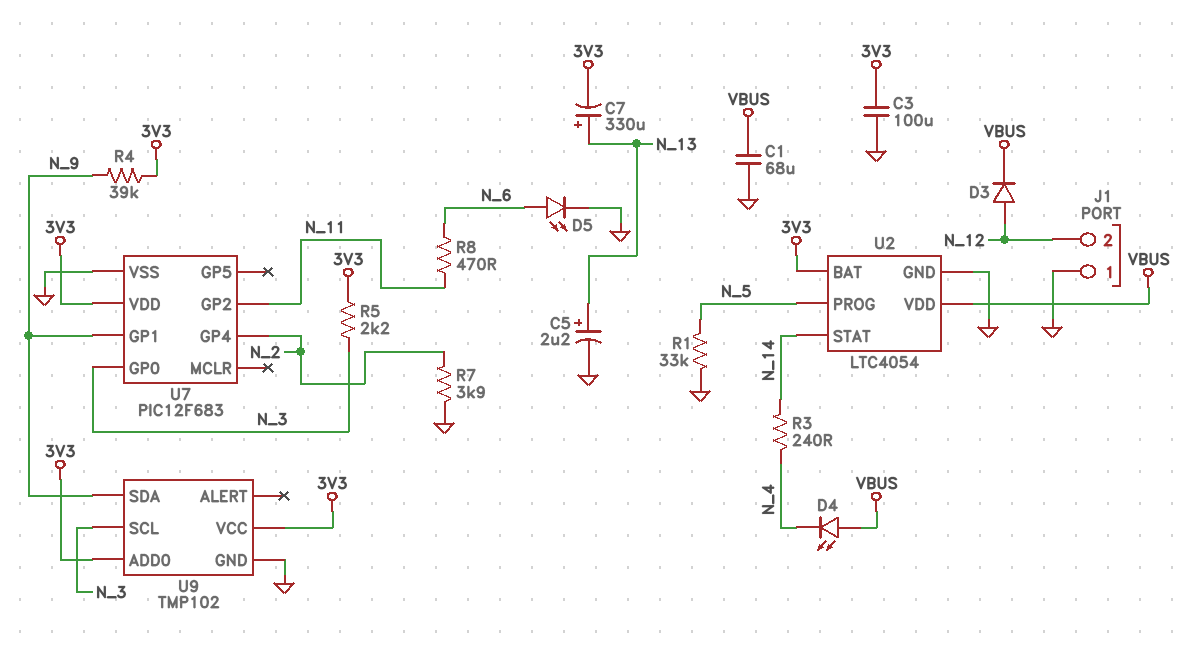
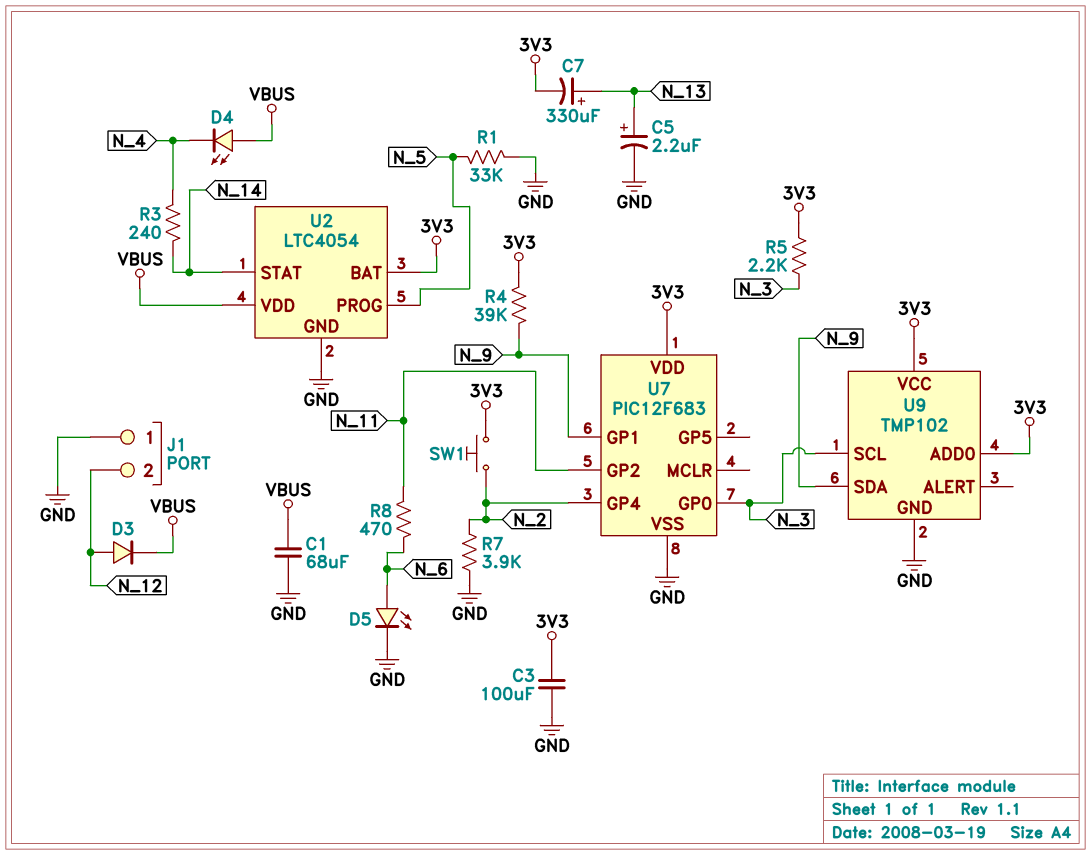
SW1: none -> button (3V3, N_2)

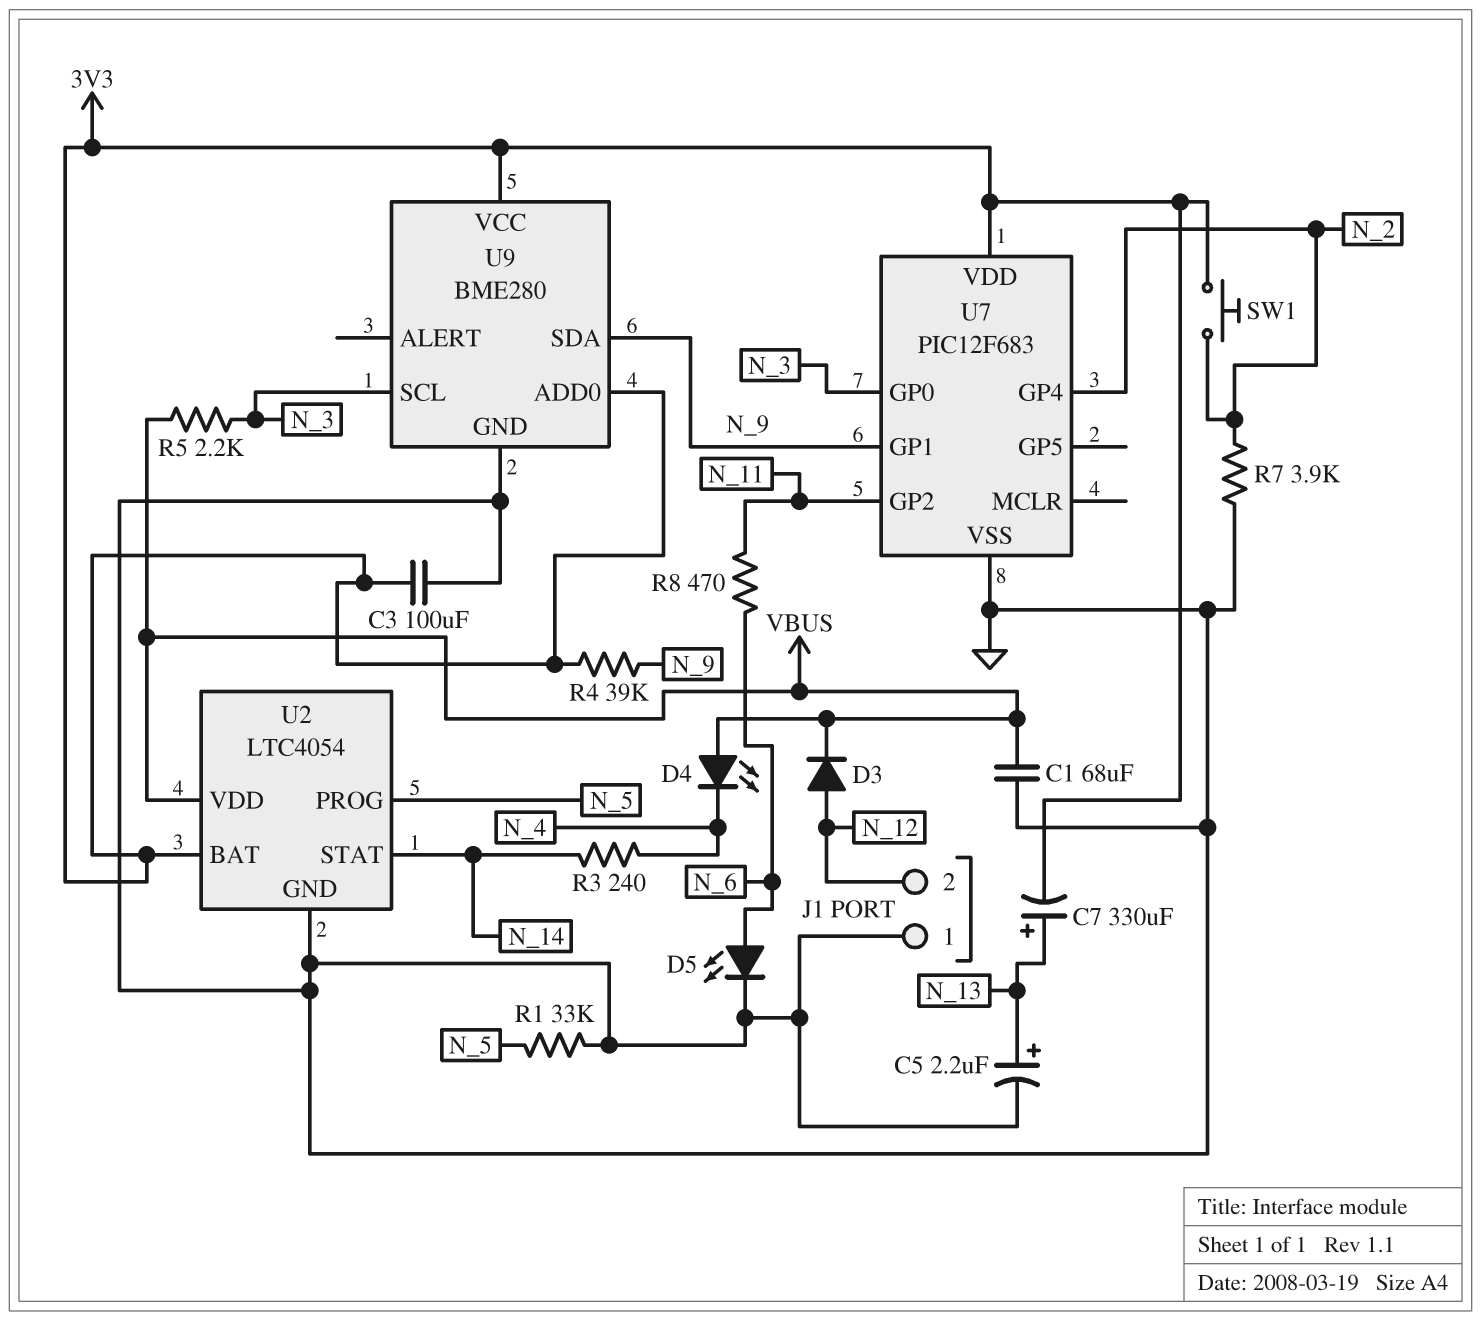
R5: 2.2k (3V3, N_3) -> 2.2k (N_3, VBUS)
U9: TMP102 -> BME280

